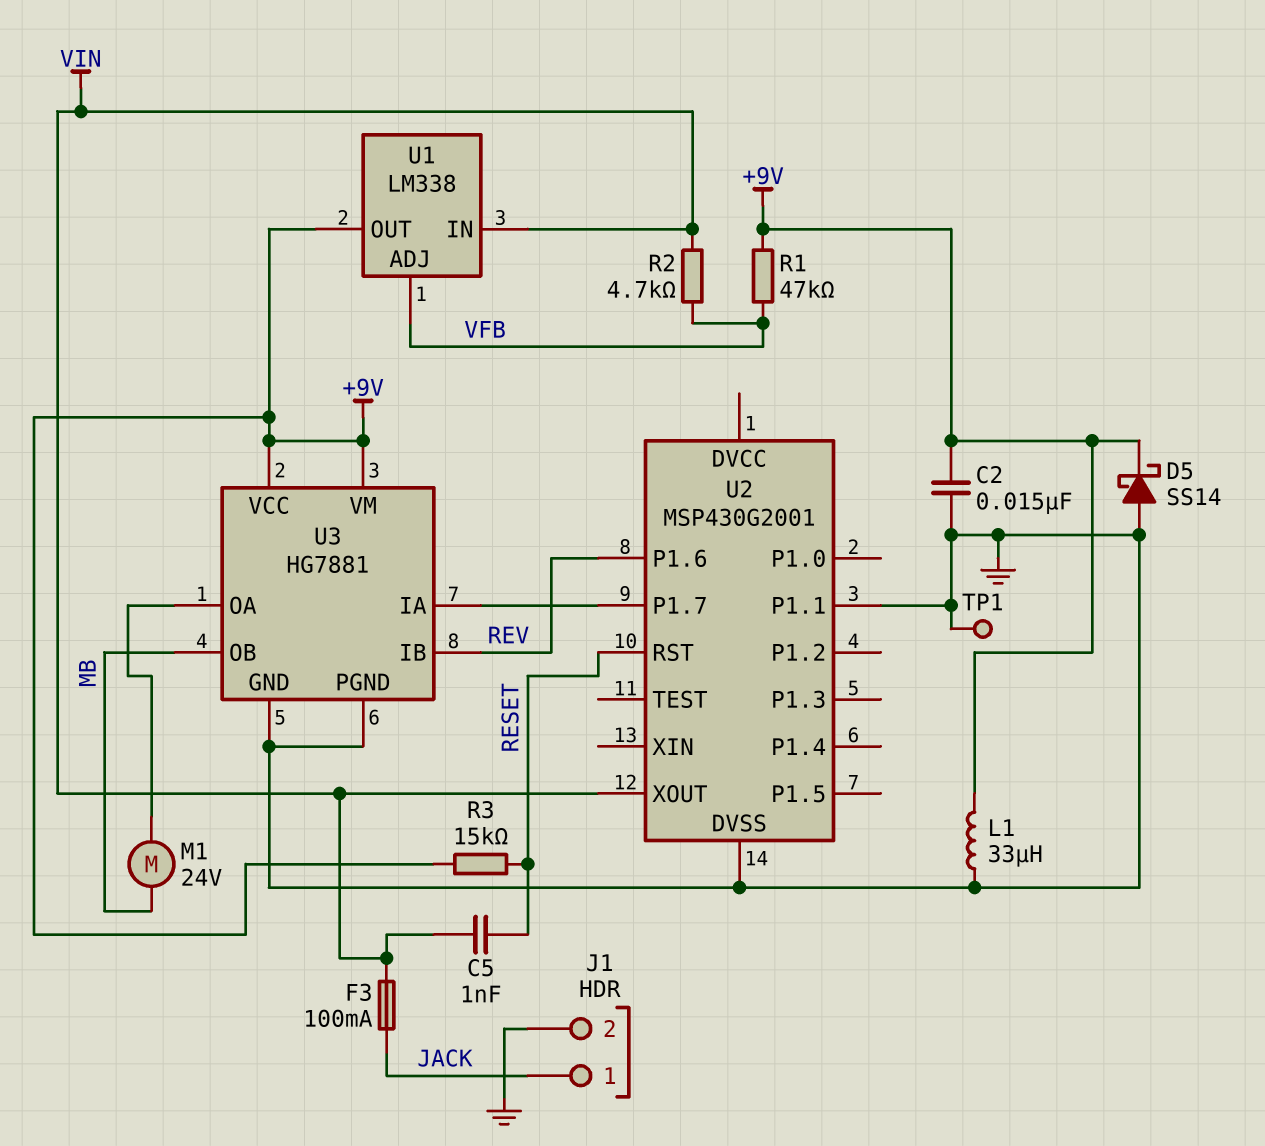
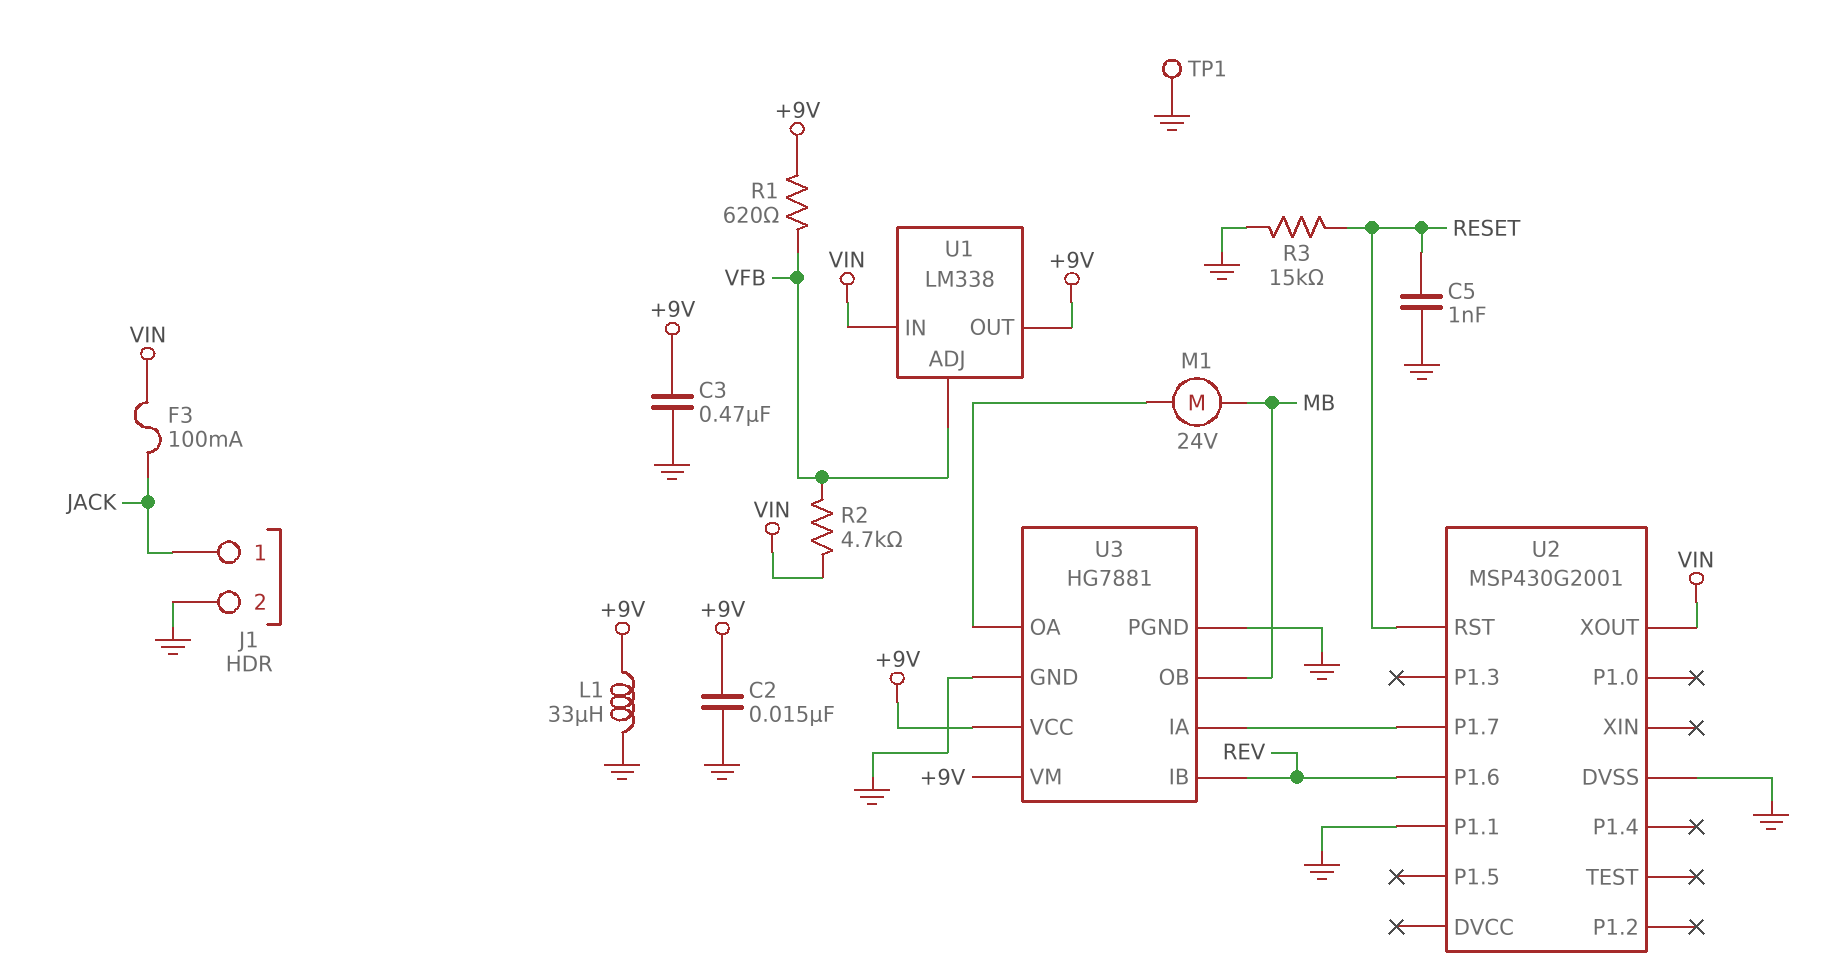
C3: none -> 470nF (+9V, GND)
C5: 1nF (RESET, VIN) -> 1nF (GND, RESET)
D5: schottky SS14 (A GND, K +9V) -> none
R1: 47k (+9V, VFB) -> 620 (+9V, VFB)
R3: 15k (+9V, RESET) -> 15k (GND, RESET)

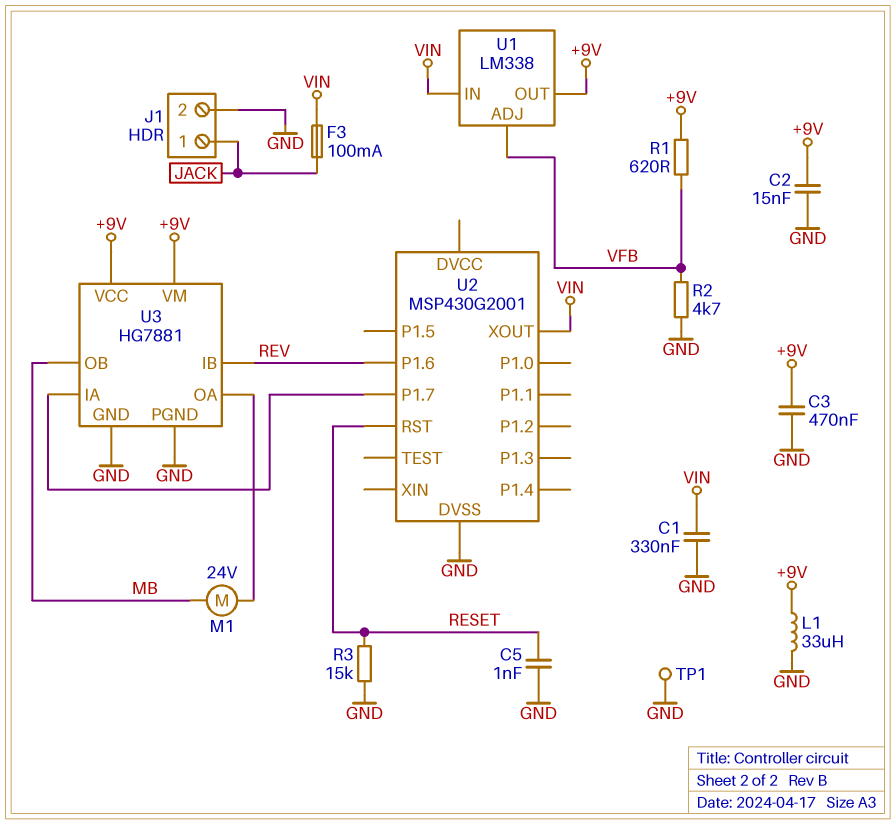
C1: none -> 330nF (GND, VIN)
R2: 4.7k (VFB, VIN) -> 4.7k (GND, VFB)
U2 pin P1.1: GND -> none

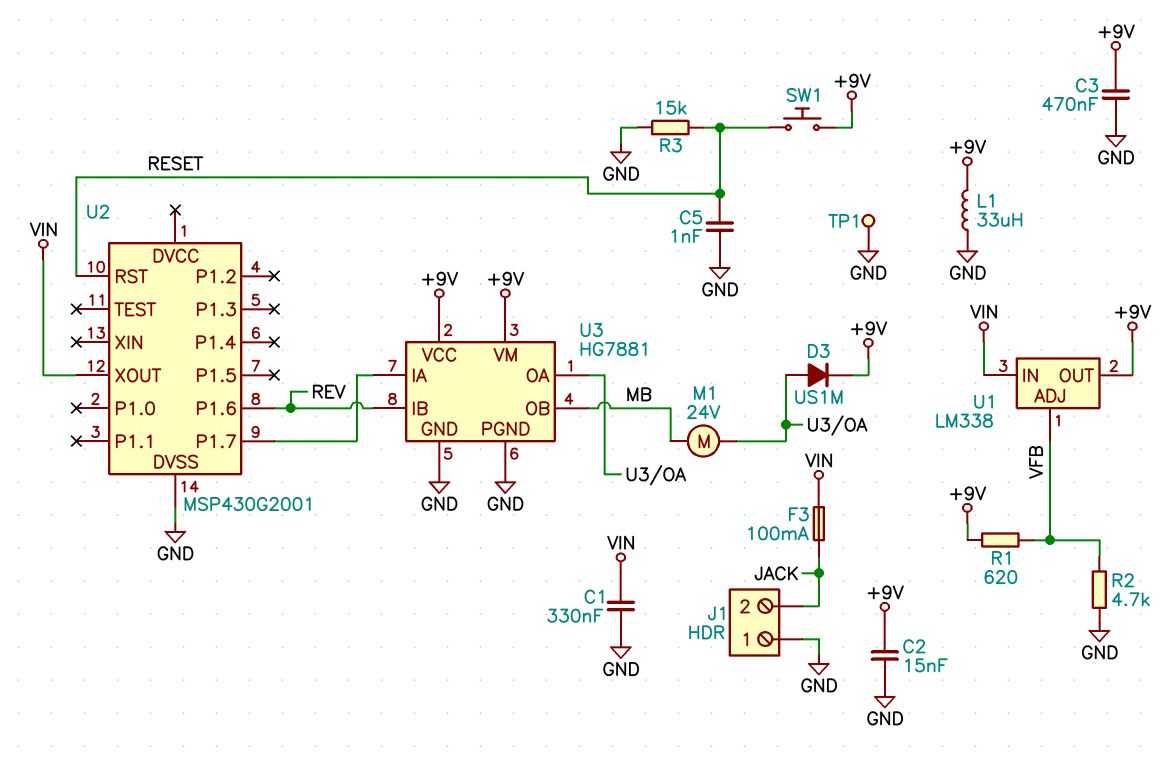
D3: none -> diode US1M (A U3/OA, K +9V)
J1 pin 1: JACK -> GND
J1 pin 2: GND -> JACK
SW1: none -> button (+9V, RESET)

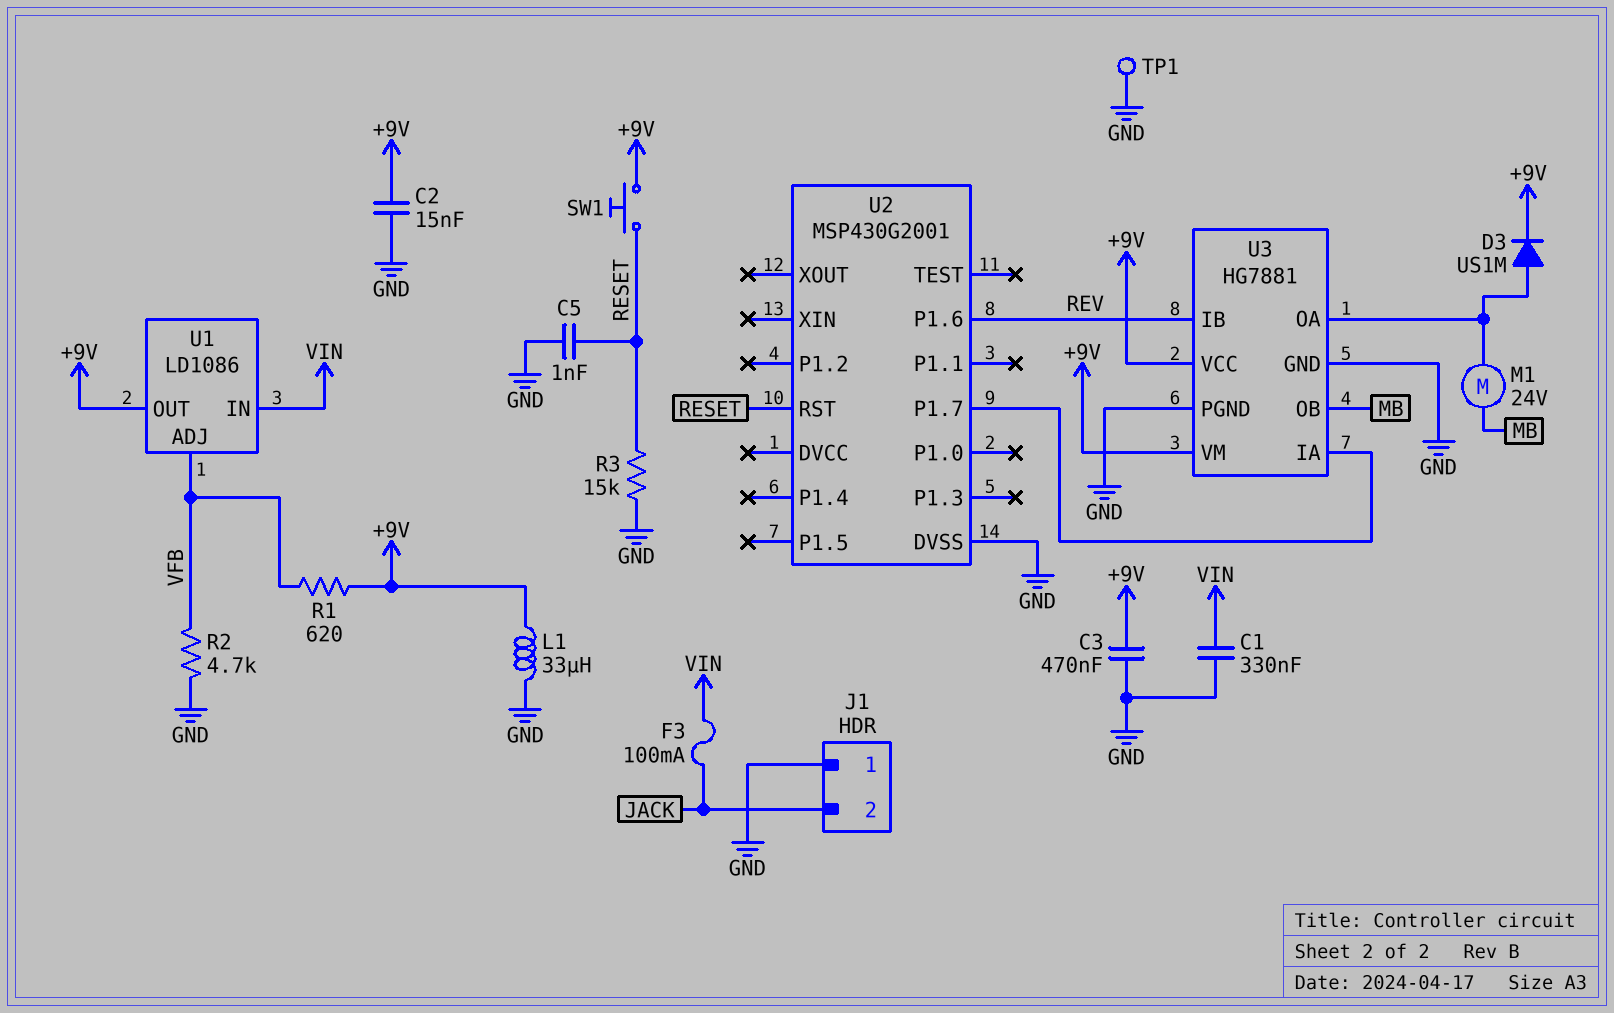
U1: LM338 -> LD1086
U2 pin XOUT: VIN -> none

